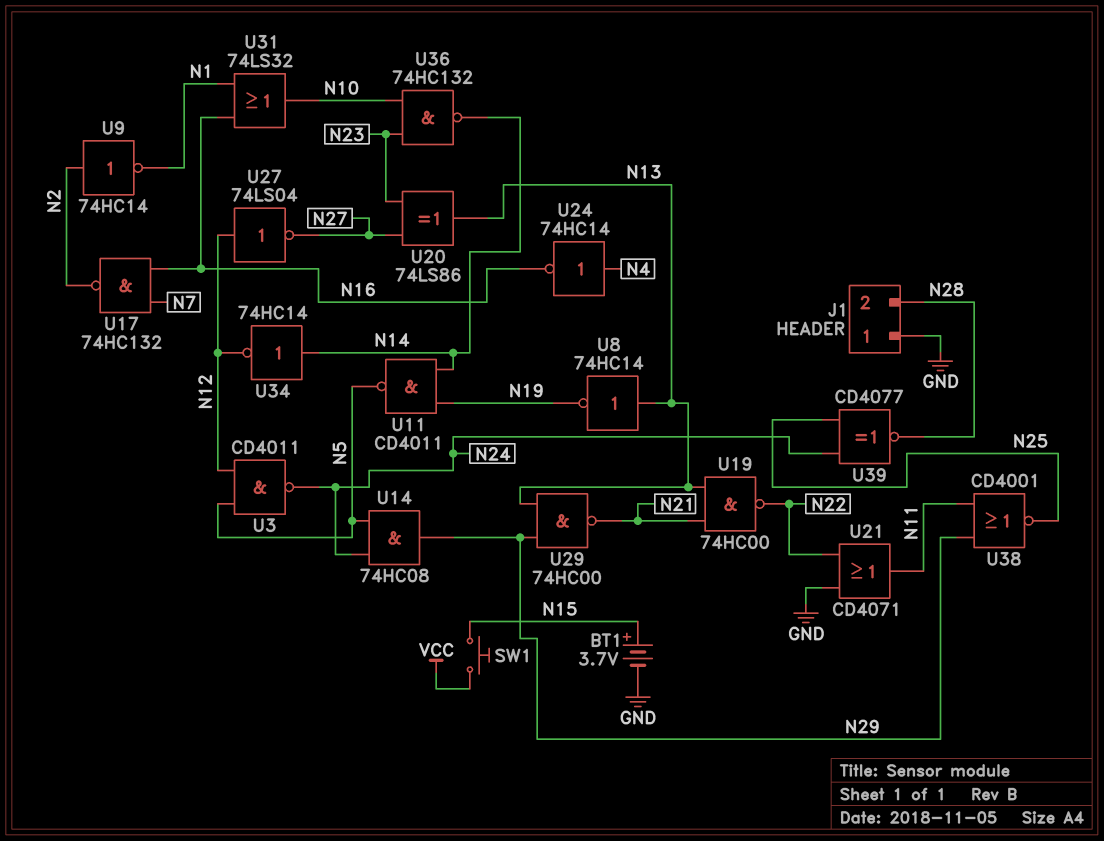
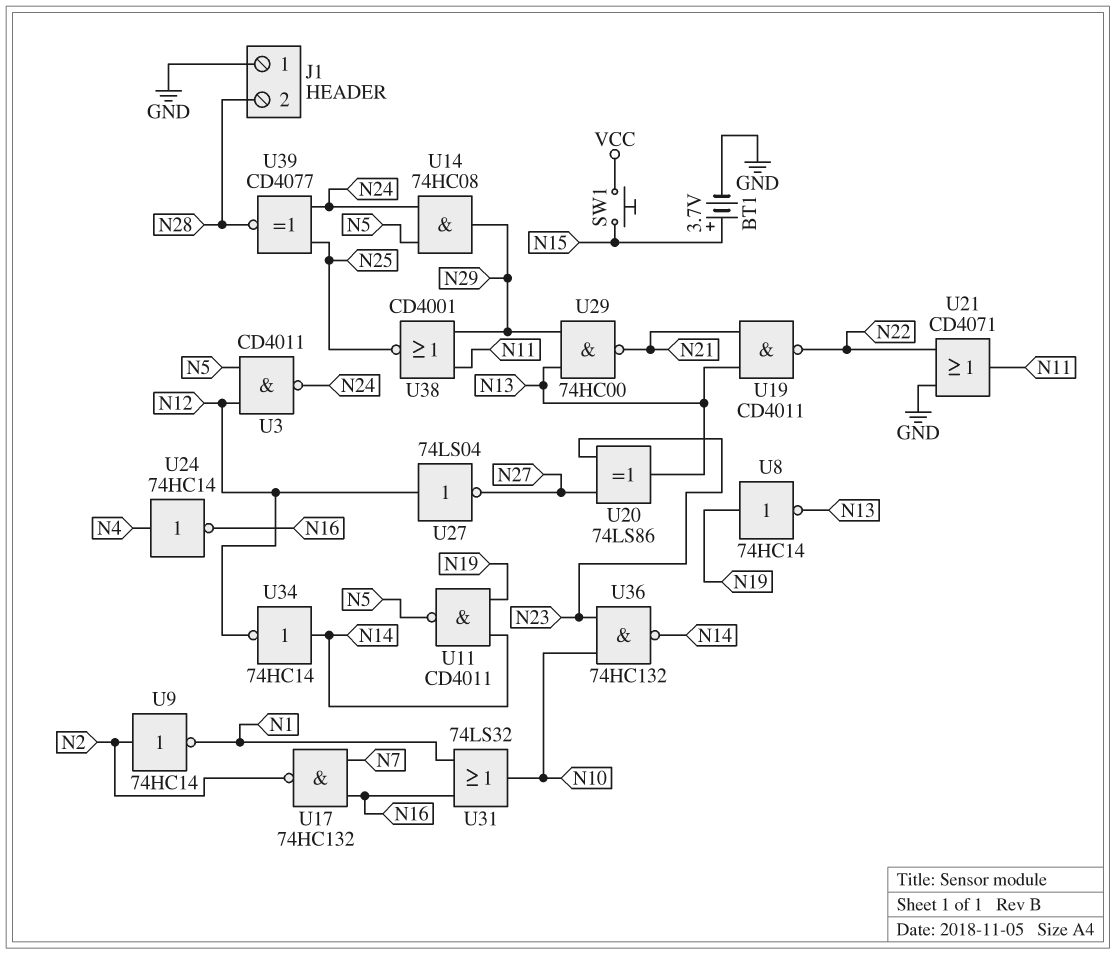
U8: NOT 74HC14 (in N13, out N19) -> NOT 74HC14 (in N19, out N13)
U19: NAND 74HC00 (in N13, in N21, out N22) -> NAND CD4011 (in N13, in N21, out N22)

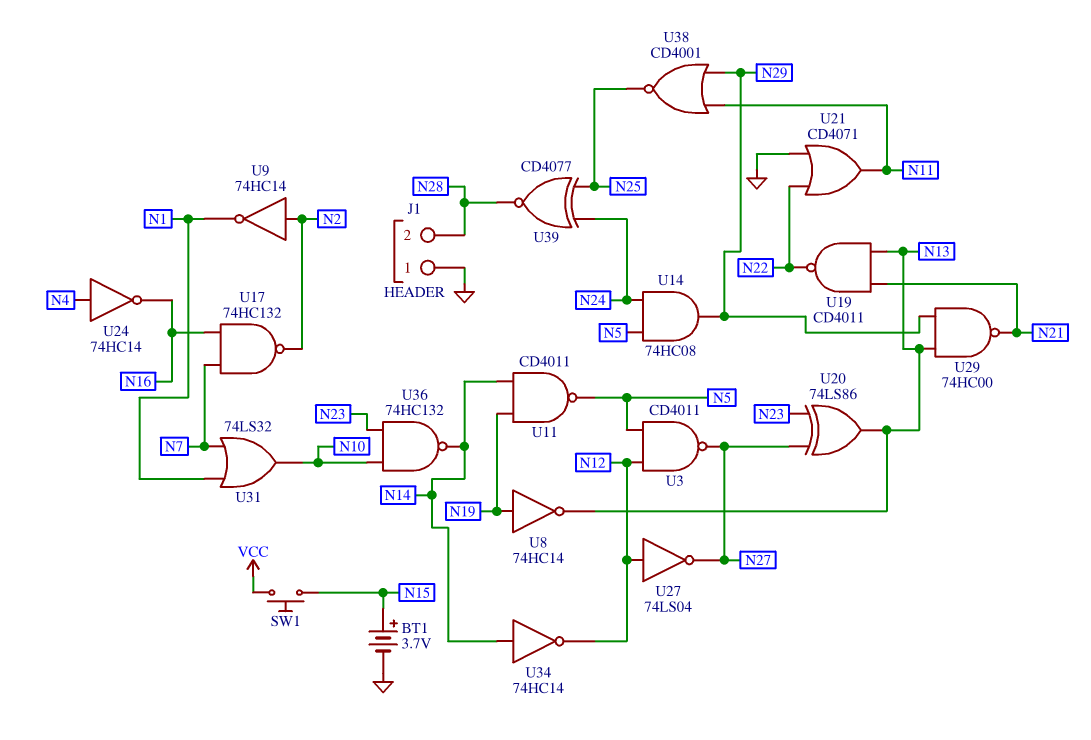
U3: NAND CD4011 (in N5, in N12, out N24) -> NAND CD4011 (in N5, in N12, out N27)
U31: OR 74LS32 (in N1, in N16, out N10) -> OR 74LS32 (in N1, in N7, out N10)

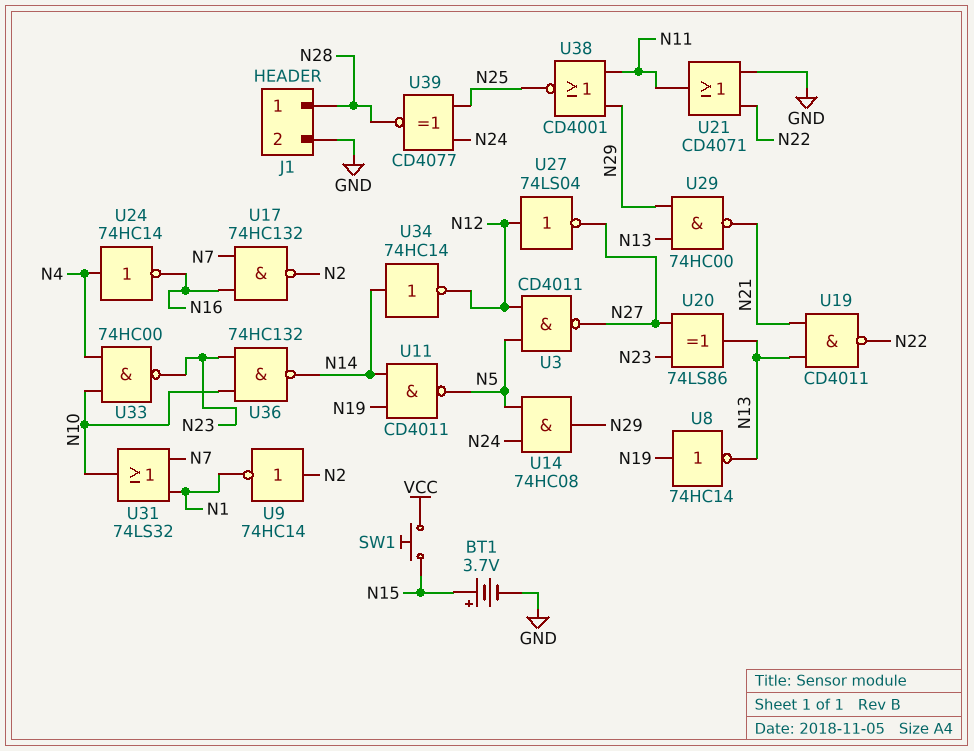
J1 pin 1: GND -> N28
J1 pin 2: N28 -> GND
U33: none -> NAND 74HC00 (in N4, in N10, out N23)

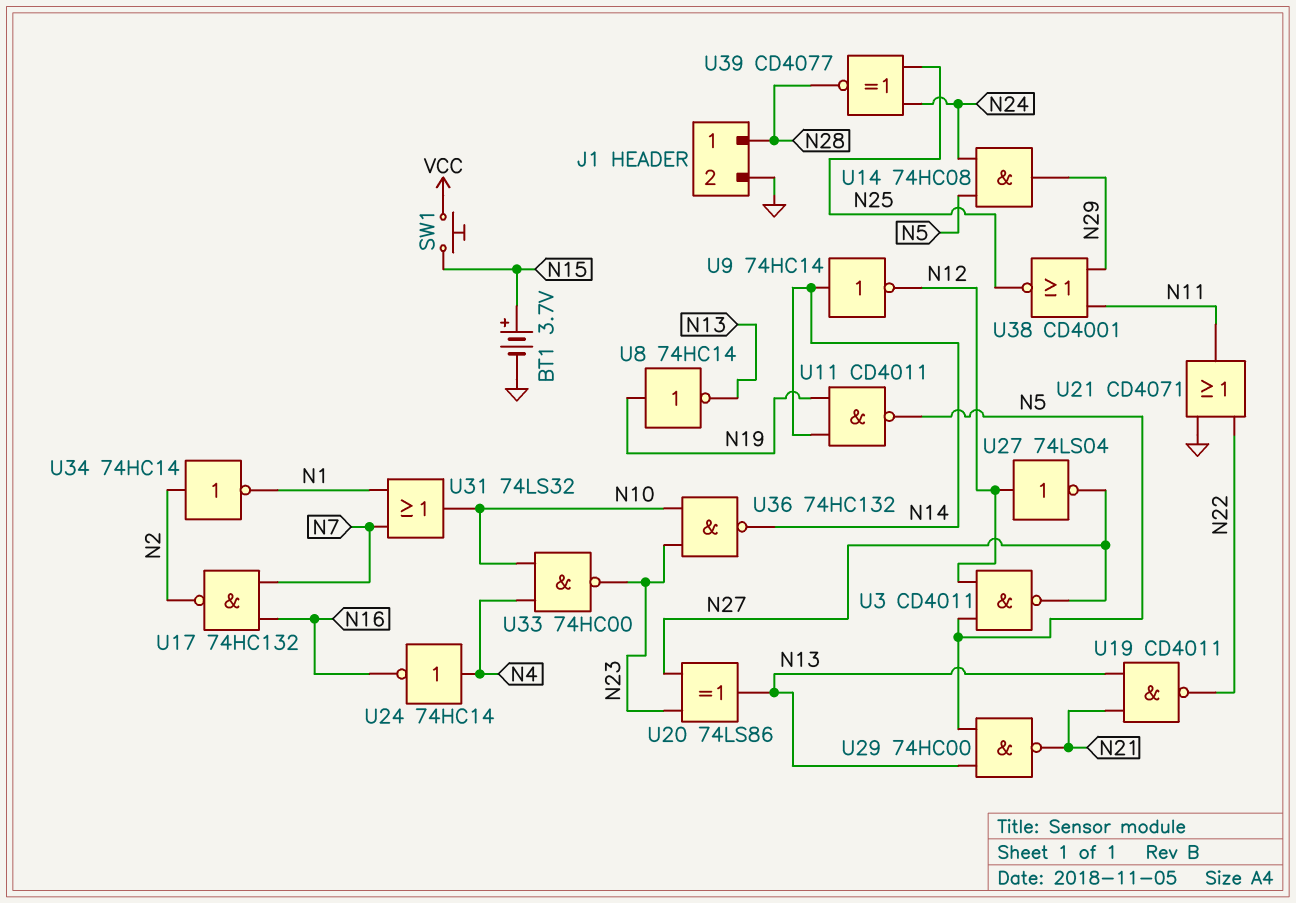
U9: NOT 74HC14 (in N2, out N1) -> NOT 74HC14 (in N14, out N12)
U29: NAND 74HC00 (in N13, in N29, out N21) -> NAND 74HC00 (in N5, in N13, out N21)
U34: NOT 74HC14 (in N14, out N12) -> NOT 74HC14 (in N2, out N1)

